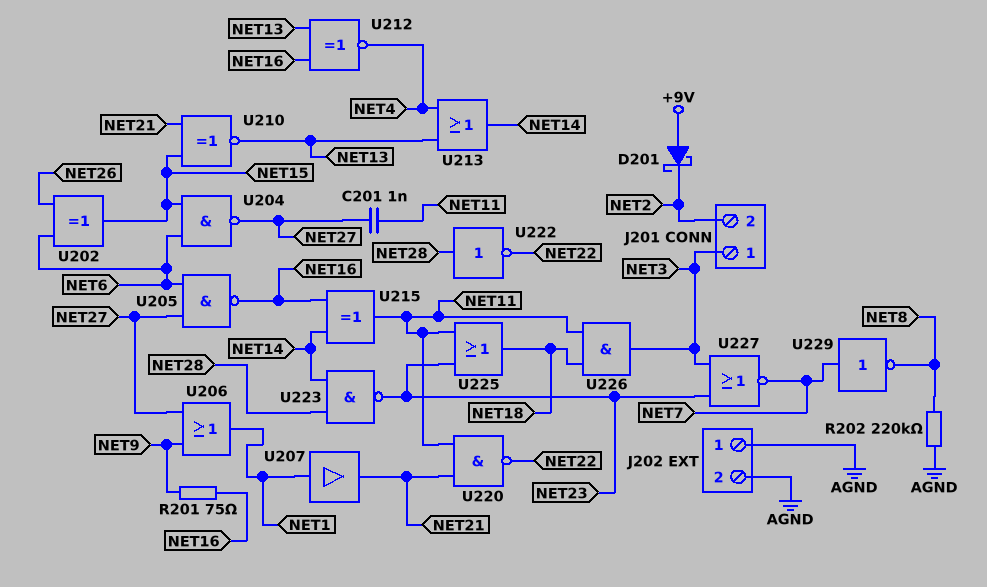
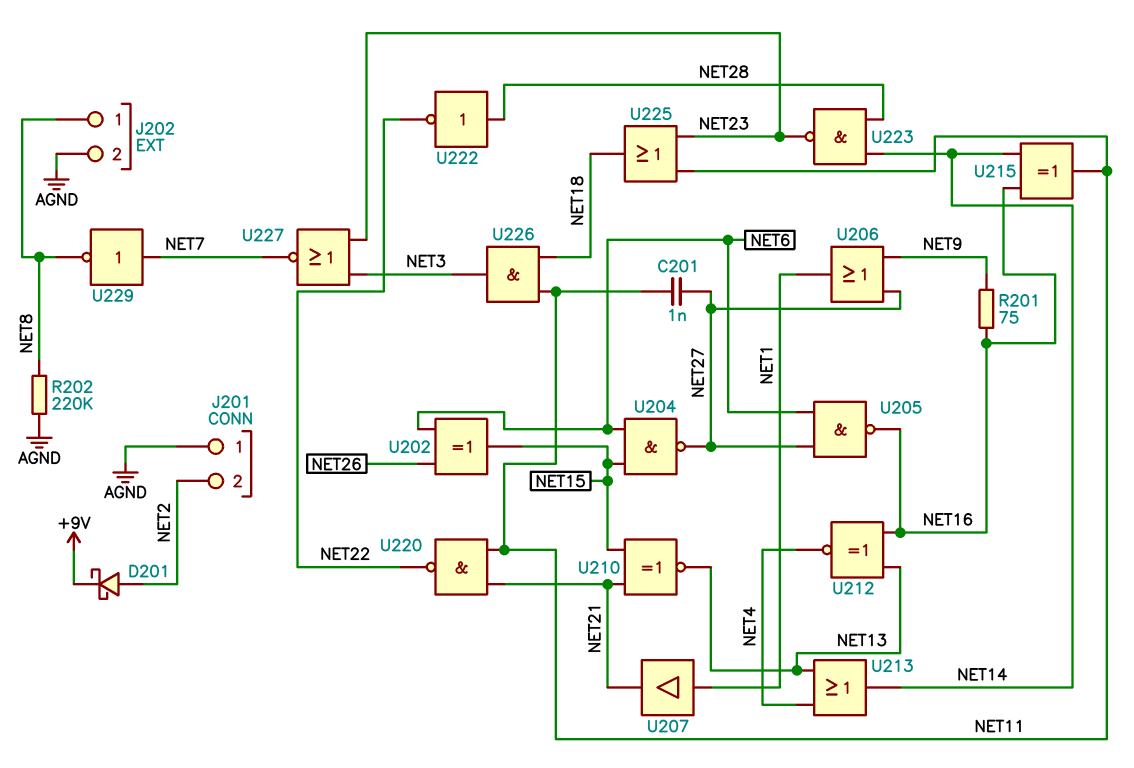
D201: schottky (A +9V, K NET2) -> schottky (A NET2, K +9V)
J201 pin 1: NET3 -> AGND
J202 pin 1: AGND -> NET8

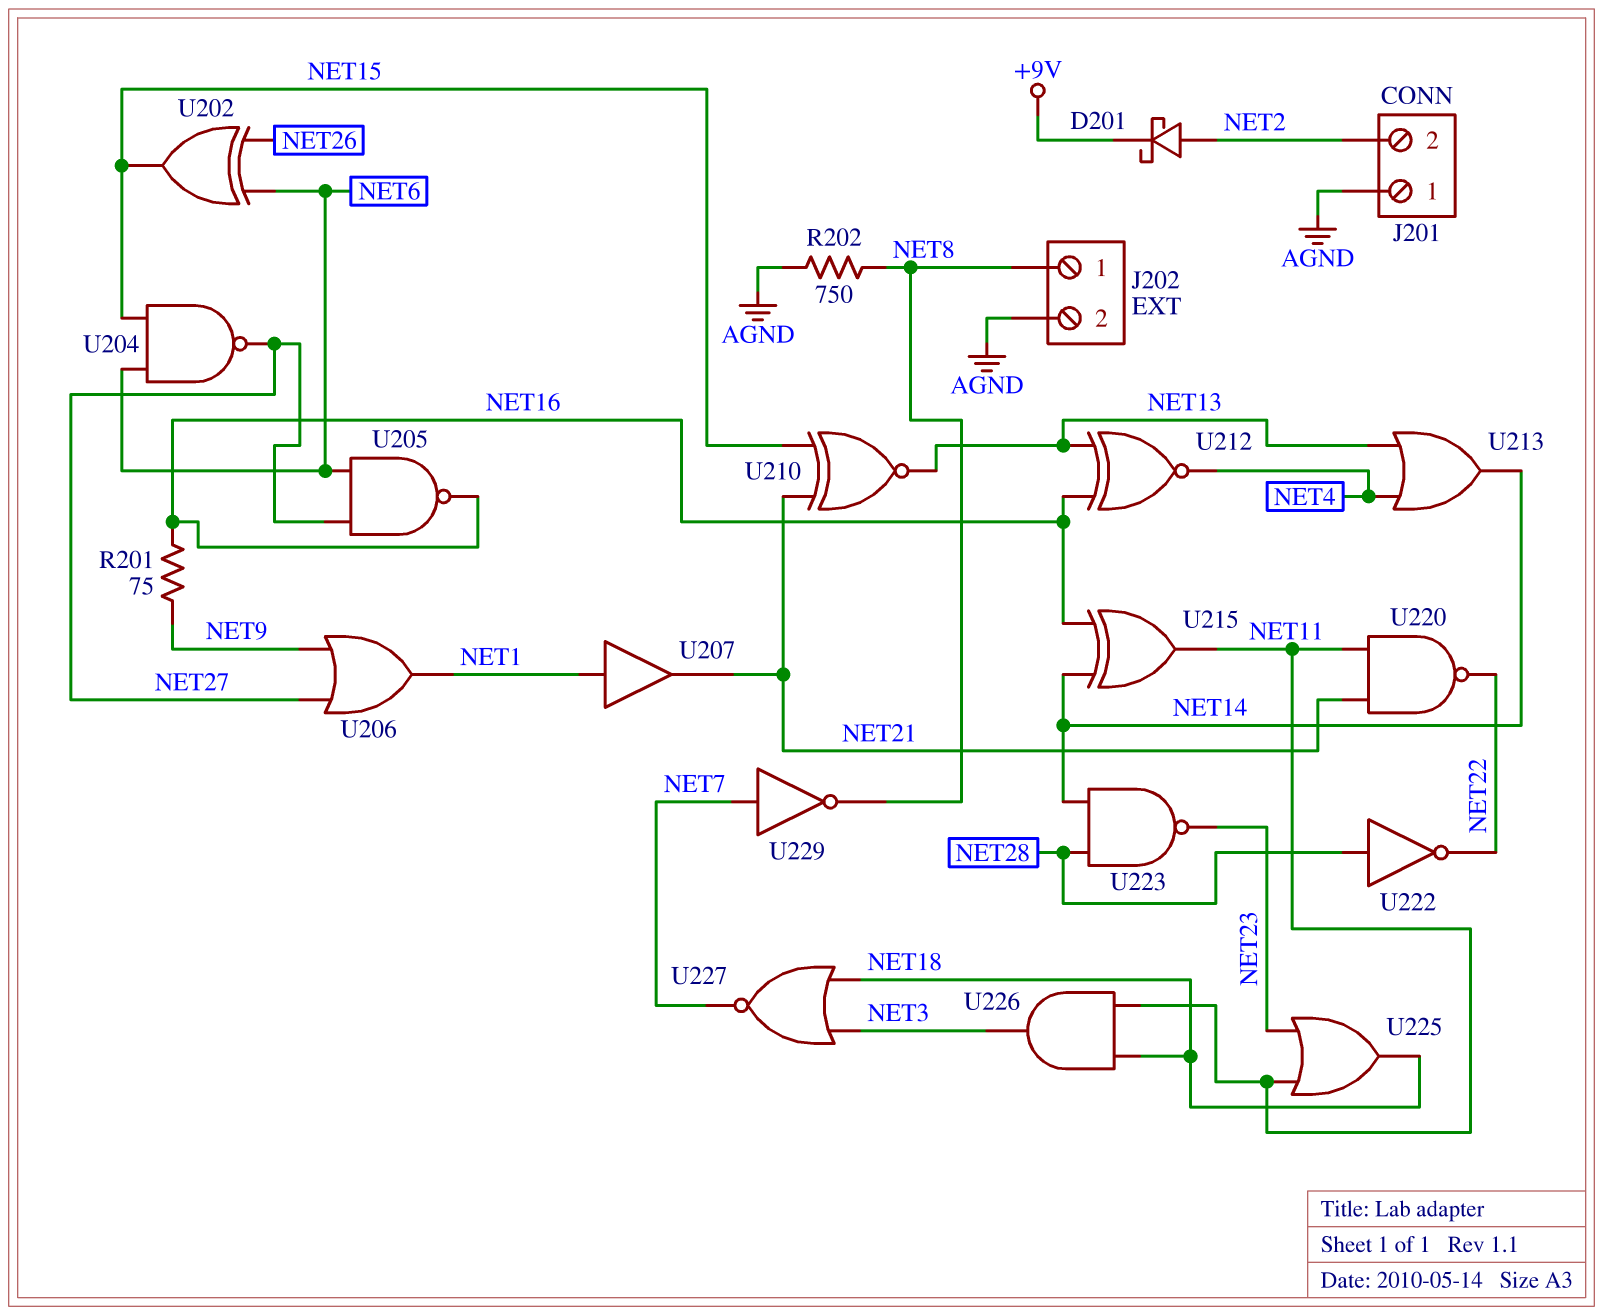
C201: 1nF (NET11, NET27) -> none
R202: 220k (AGND, NET8) -> 750 (AGND, NET8)
U227: NOR (in NET3, in NET23, out NET7) -> NOR (in NET3, in NET18, out NET7)

